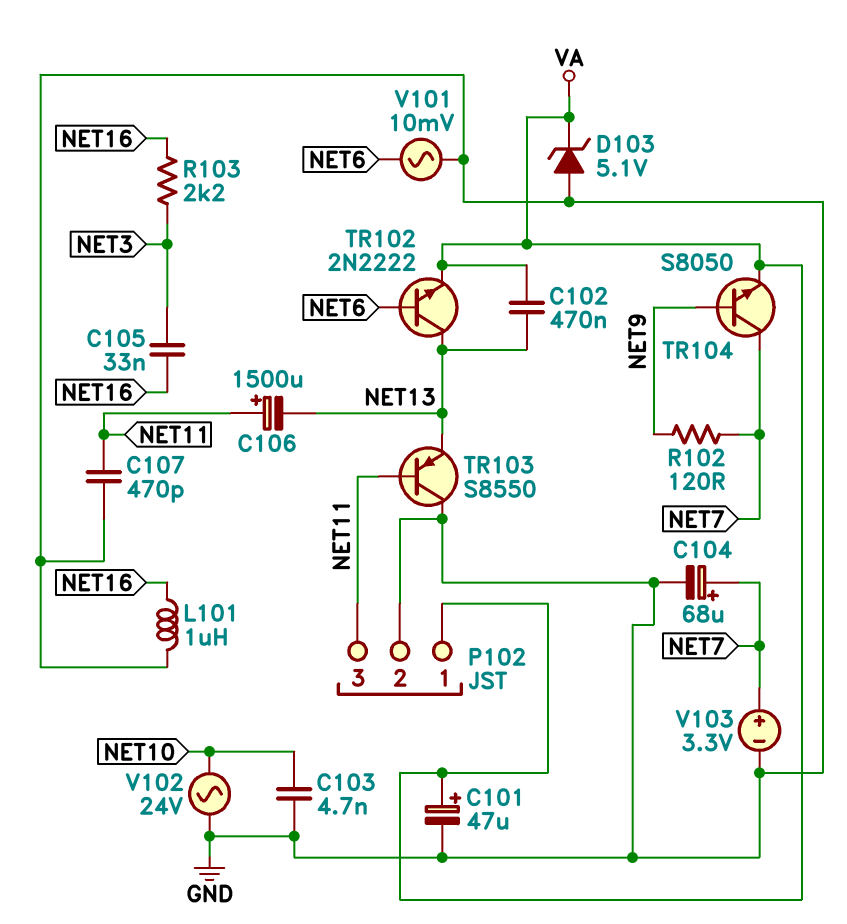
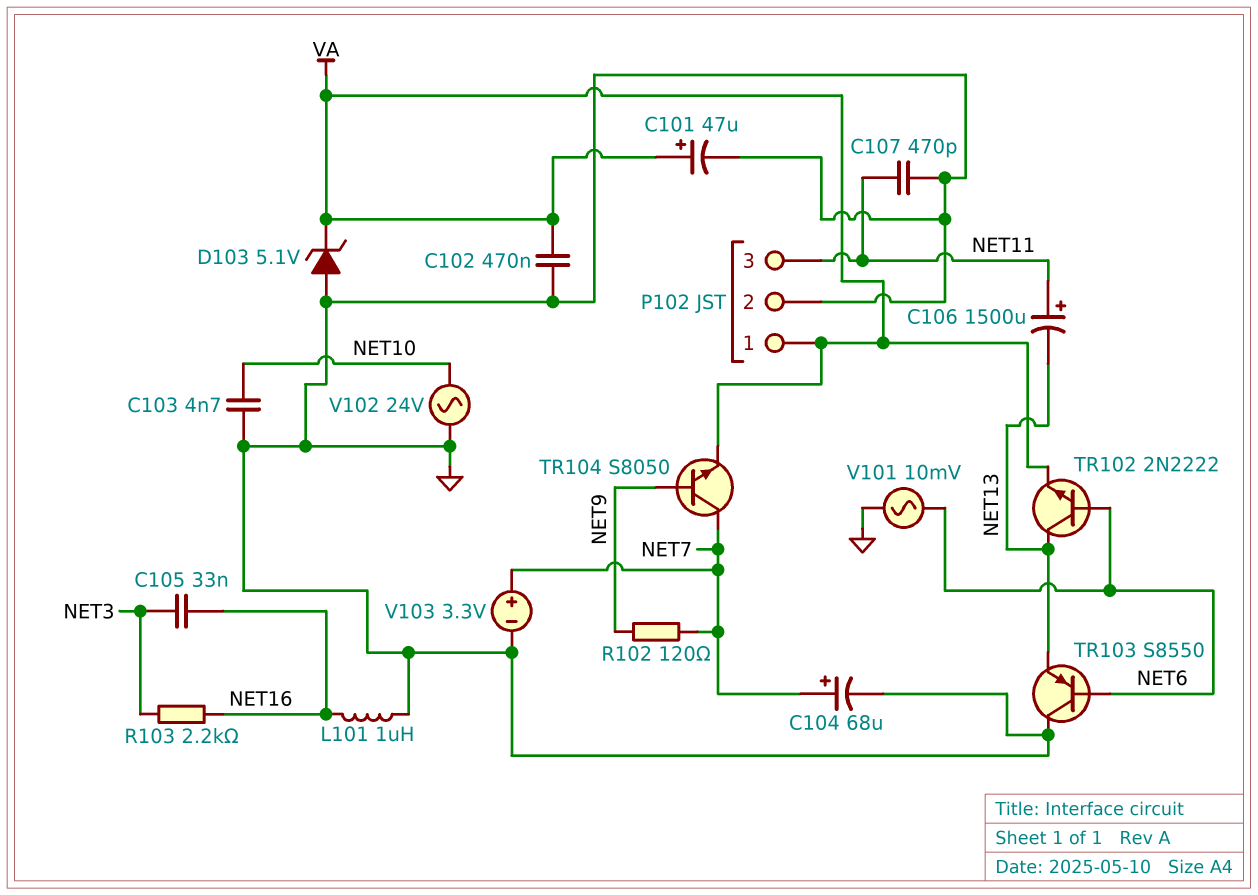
C102: 470nF (NET13, VA) -> 470nF (GND, VA)
TR103: PNP S8550 (B NET11, C GND, E NET13) -> PNP S8550 (B NET6, C GND, E NET13)

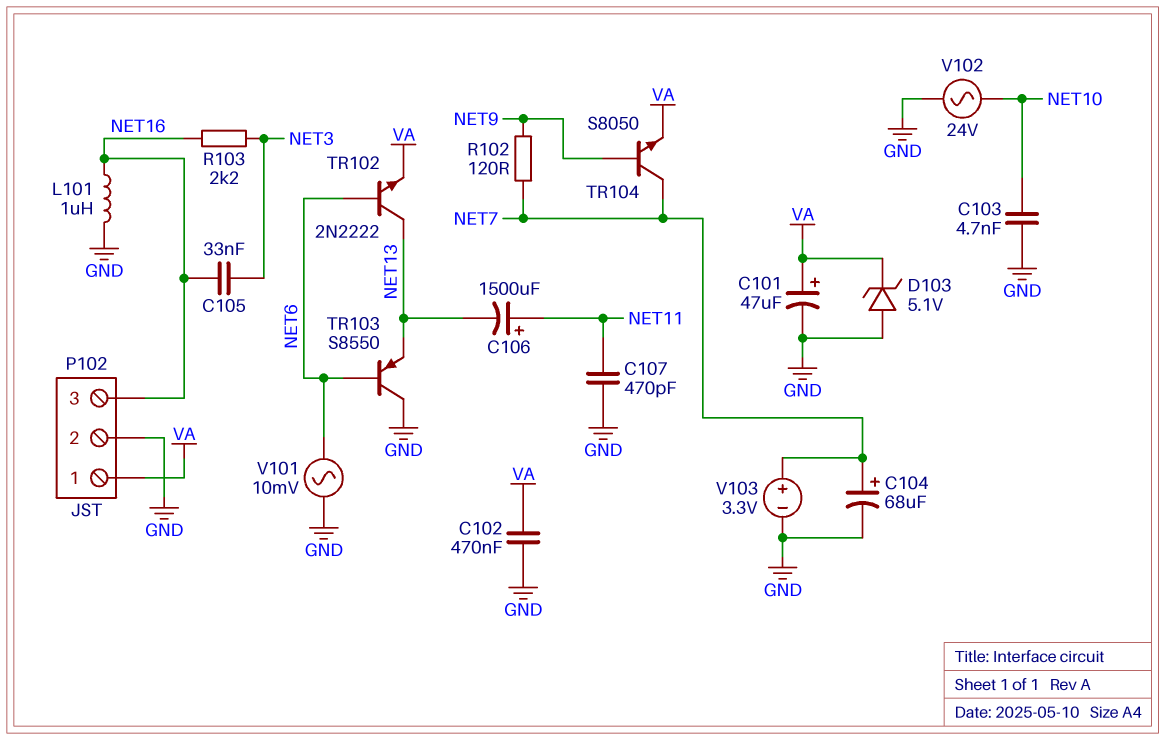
P102 pin 3: NET11 -> NET16

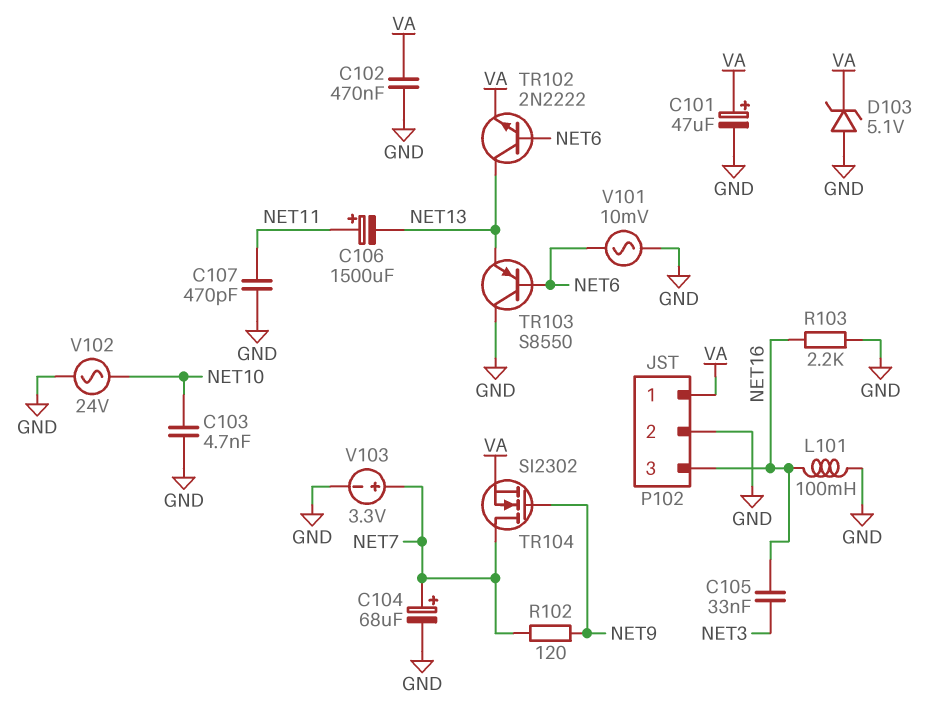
L101: 1uH (GND, NET16) -> 100mH (GND, NET16)
R103: 2.2k (NET3, NET16) -> 2.2k (GND, NET16)
TR104: NPN S8050 (B NET9, C NET7, E VA) -> NMOS SI2302 (G NET9, D NET7, S VA)

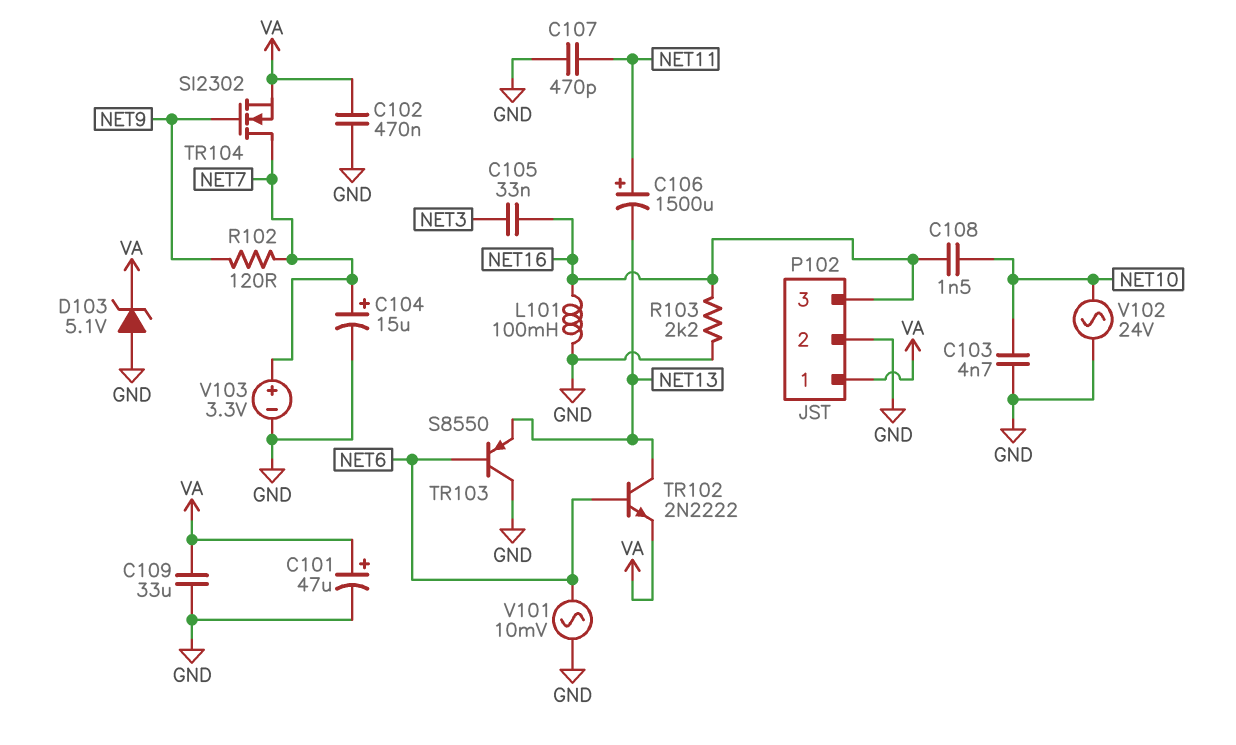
C104: 68uF (plus NET7, minus GND) -> 15uF (plus NET7, minus GND)
C108: none -> 1.5nF (NET10, NET16)
C109: none -> 33uF (GND, VA)

